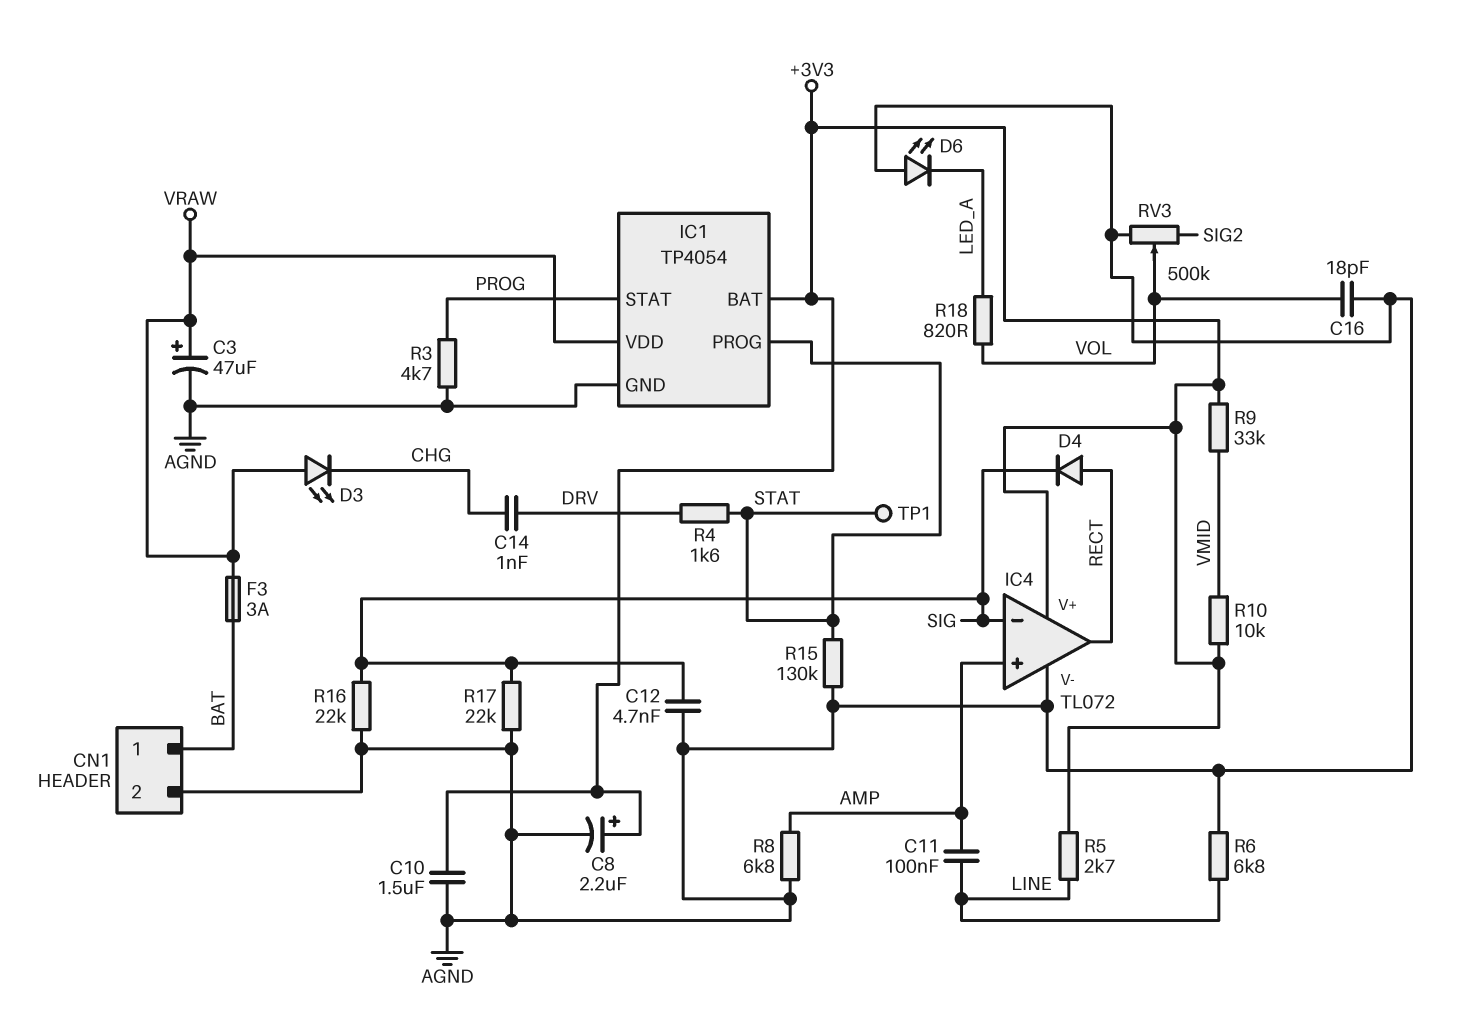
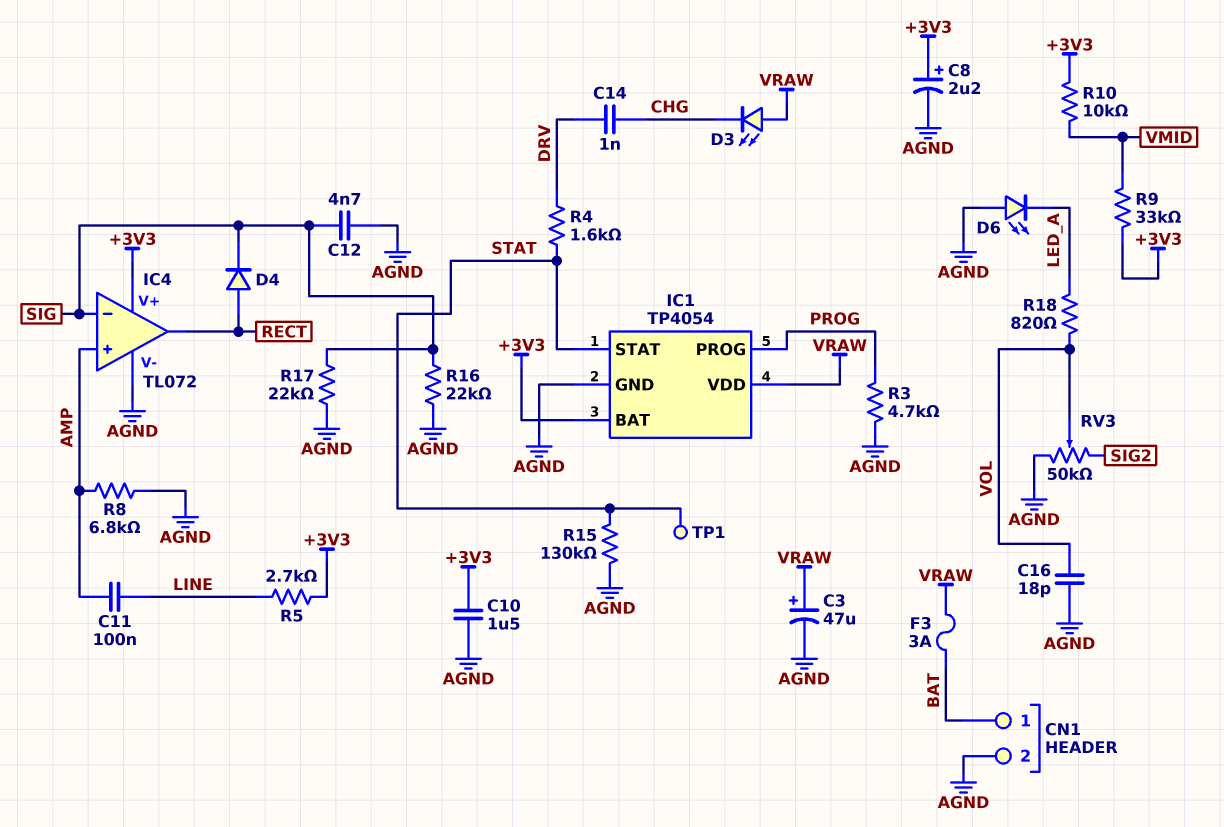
IC1 pin PROG: STAT -> PROG
IC1 pin STAT: PROG -> STAT
R6: 6.8k (AGND, LINE) -> none
RV3: 500k (AGND, SIG2, wiper VOL) -> 50k (AGND, SIG2, wiper VOL)

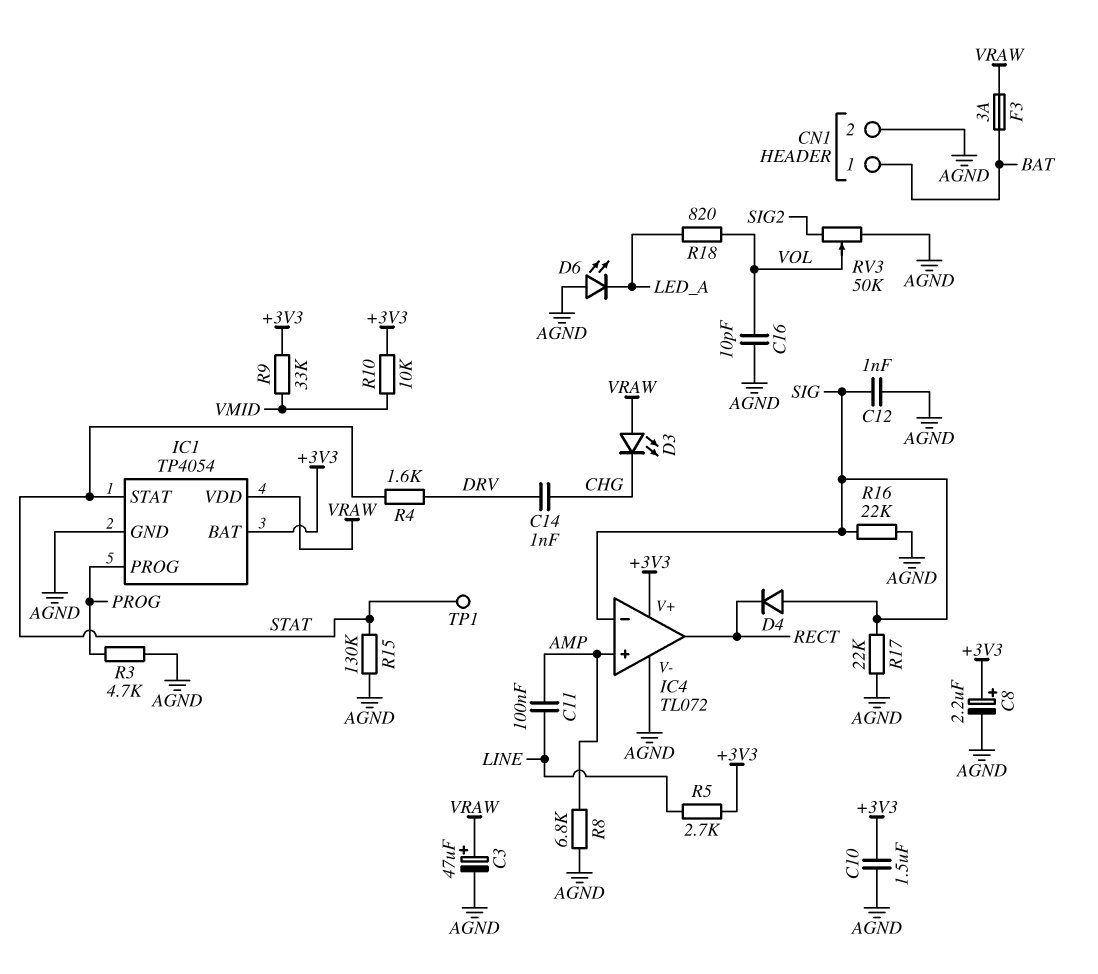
C12: 4.7nF (AGND, SIG) -> 1nF (AGND, SIG)
C16: 18pF (AGND, VOL) -> 10pF (AGND, VOL)
D4: diode (A RECT, K SIG) -> diode (A SIG, K RECT)

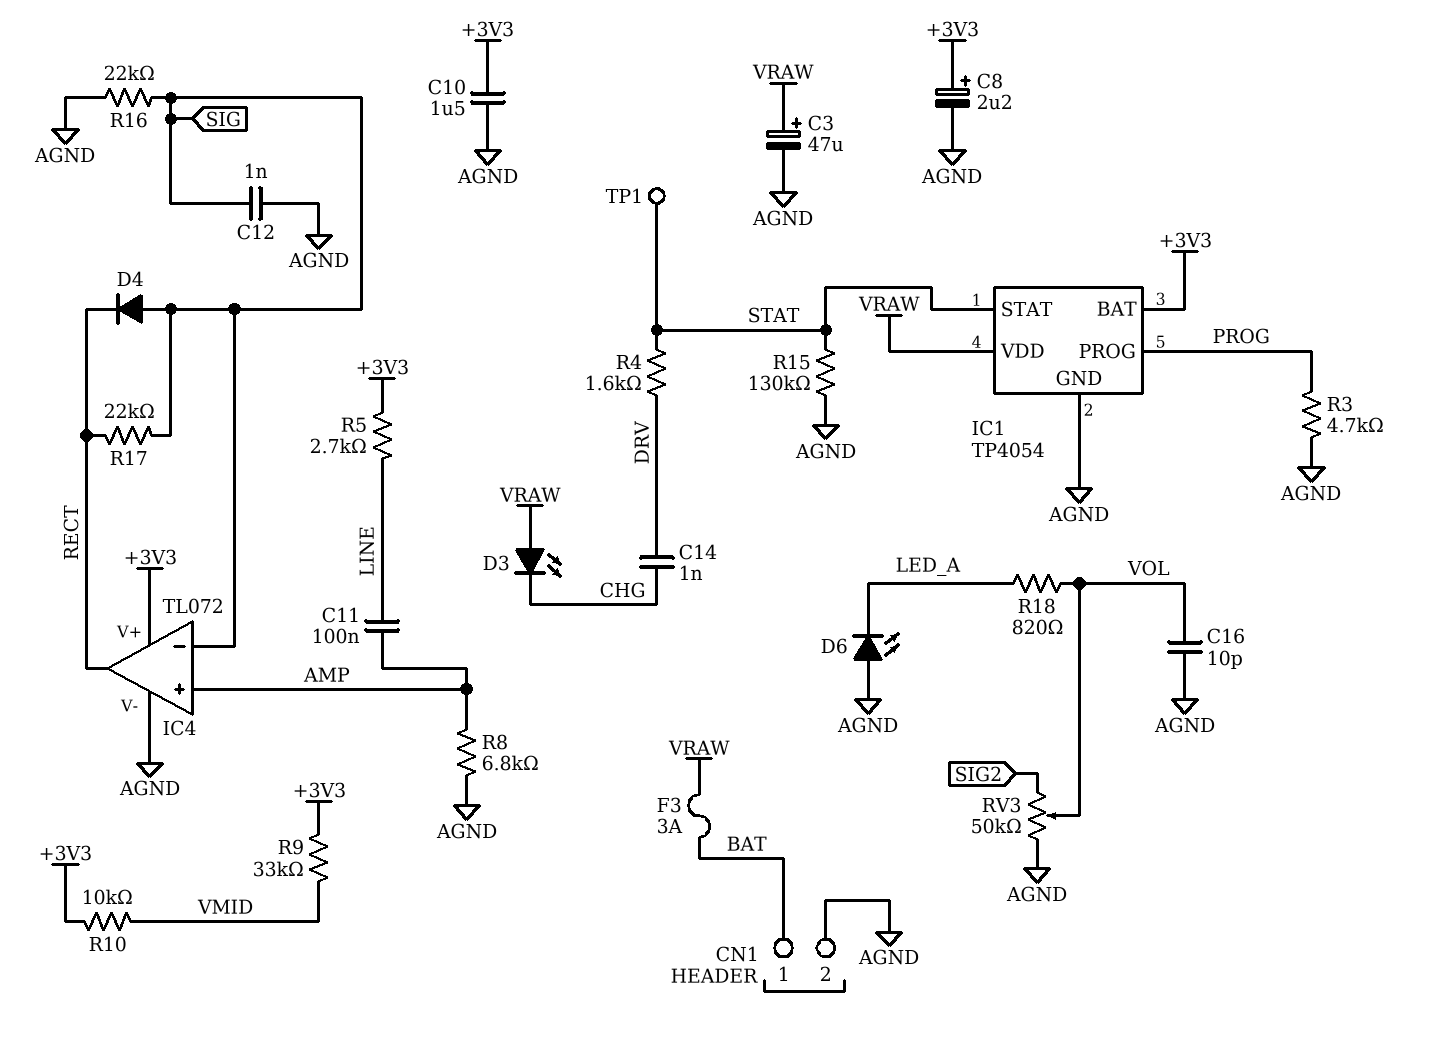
R17: 22k (AGND, SIG) -> 22k (RECT, SIG)

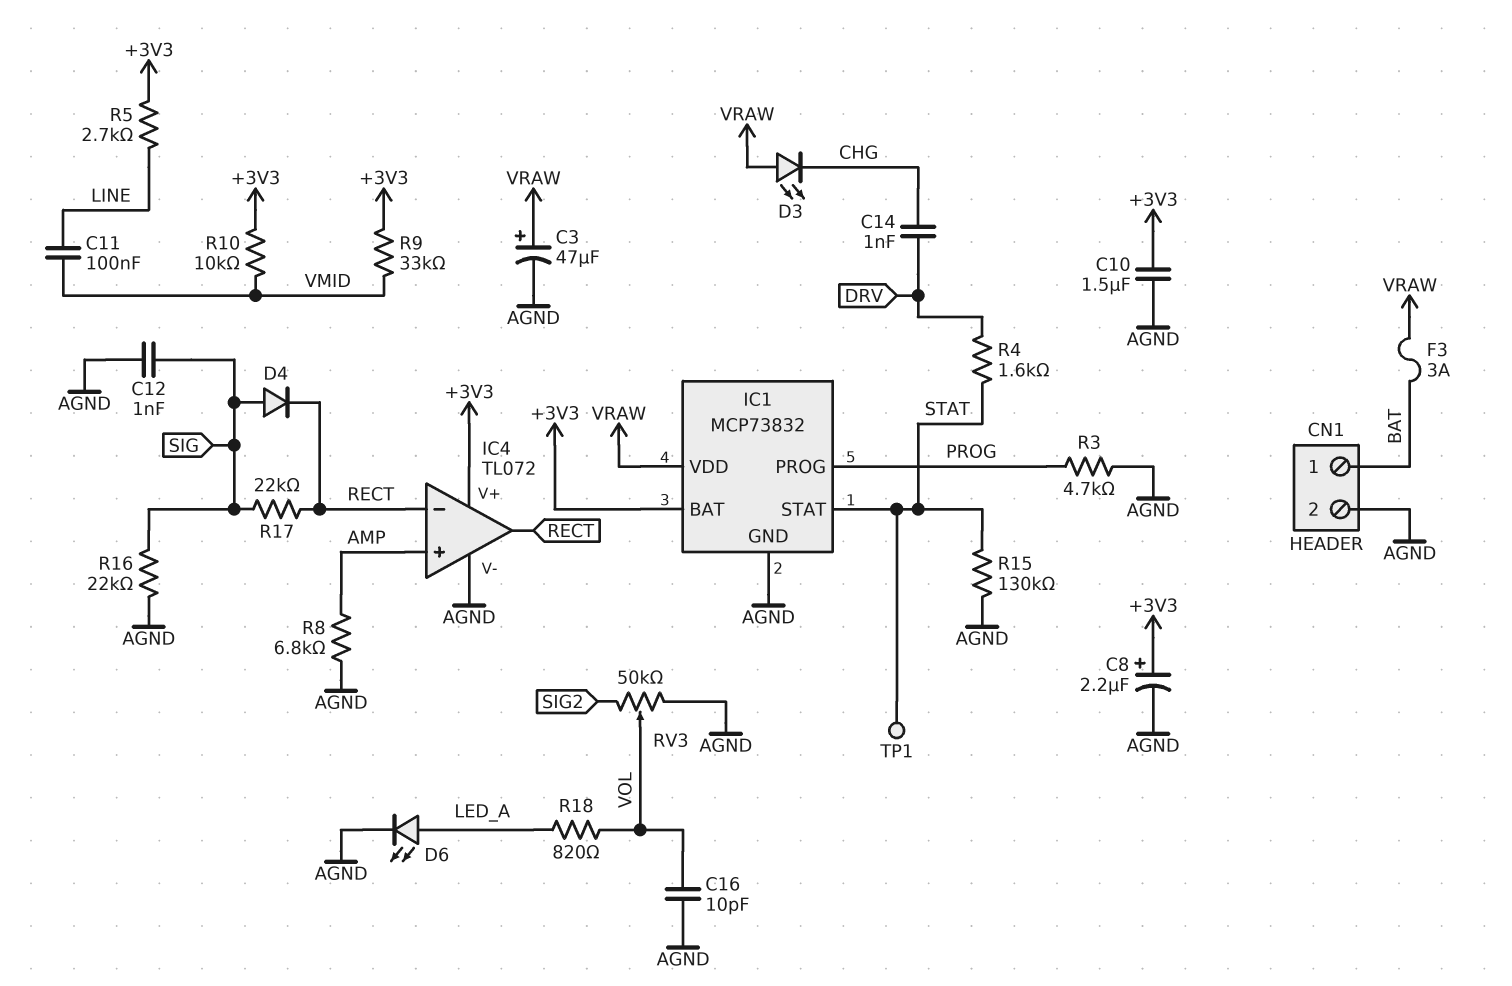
C11: 100nF (AMP, LINE) -> 100nF (LINE, VMID)
D6: LED (A AGND, K LED_A) -> LED (A LED_A, K AGND)
IC1: TP4054 -> MCP73832
IC4 pin in-: SIG -> RECT

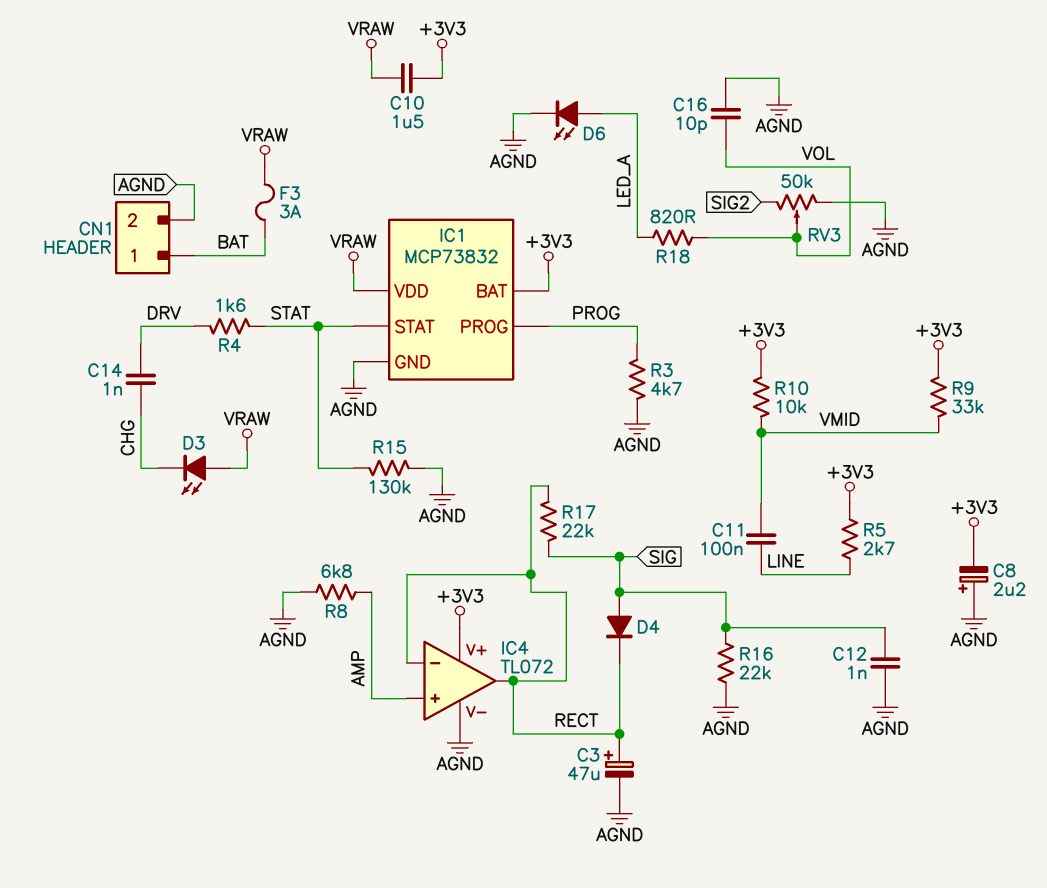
C3: 47uF (plus VRAW, minus AGND) -> 47uF (plus RECT, minus AGND)
C8: 2.2uF (plus +3V3, minus AGND) -> 2.2uF (plus AGND, minus +3V3)
C10: 1.5uF (+3V3, AGND) -> 1.5uF (+3V3, VRAW)
TP1: test point (STAT) -> none

